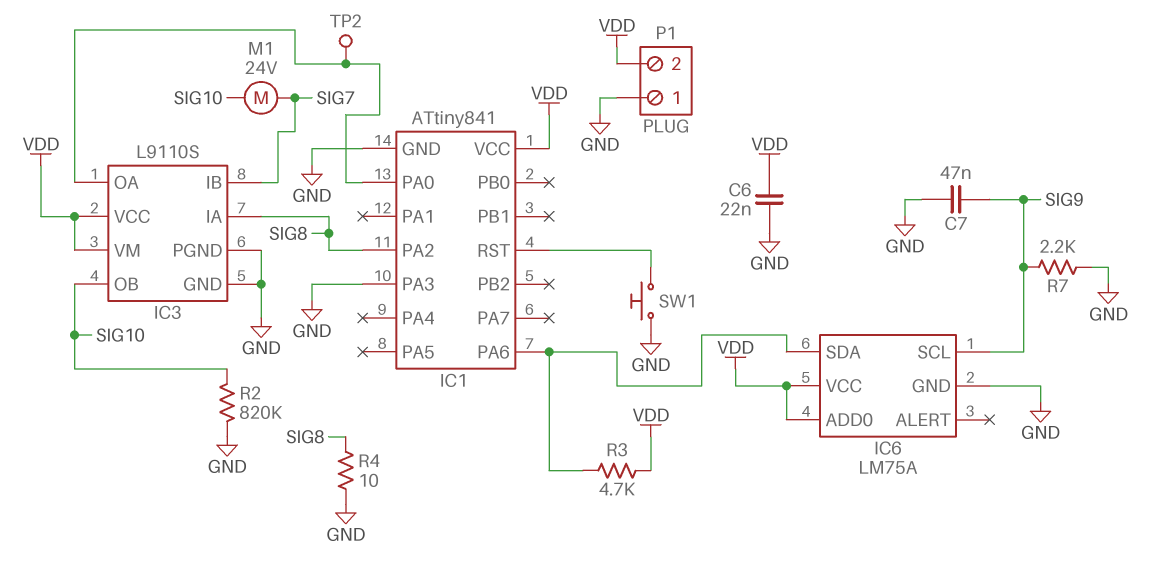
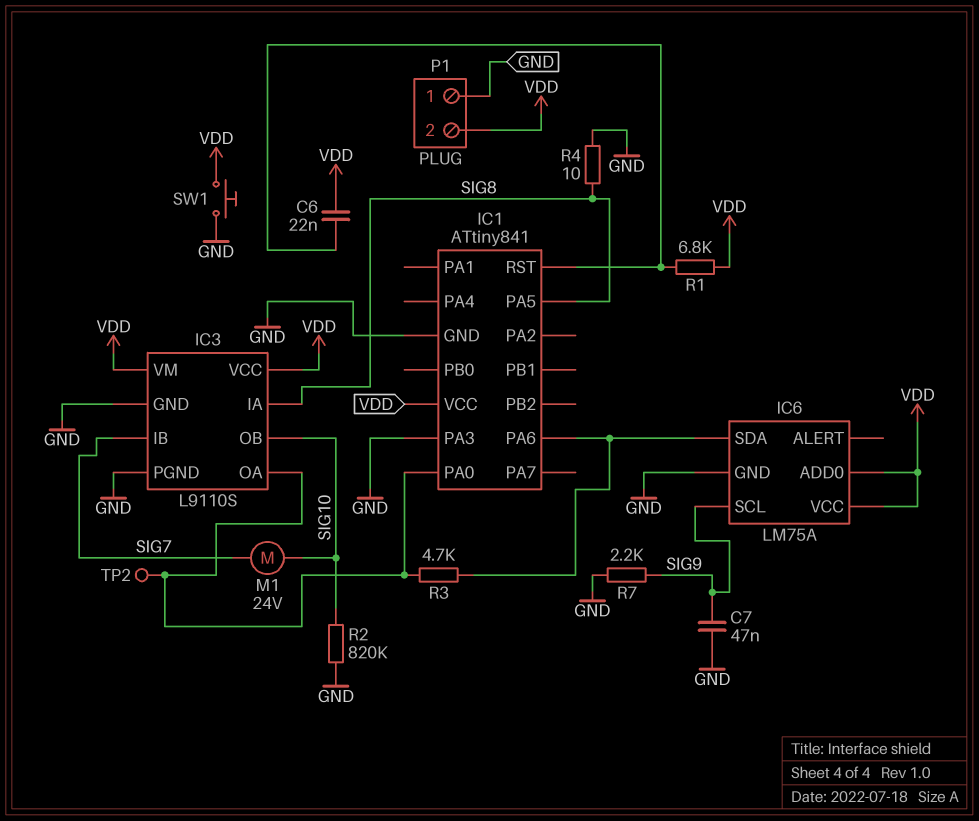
C6: 22nF (GND, VDD) -> 22nF (IC1/RST, VDD)
IC1 pin PA2: SIG8 -> none
IC1 pin PA5: none -> SIG8
R1: none -> 6.8k (IC1/RST, VDD)
R3: 4.7k (IC1/PA6, VDD) -> 4.7k (IC1/PA0, IC1/PA6)
SW1: button (GND, IC1/RST) -> button (GND, VDD)

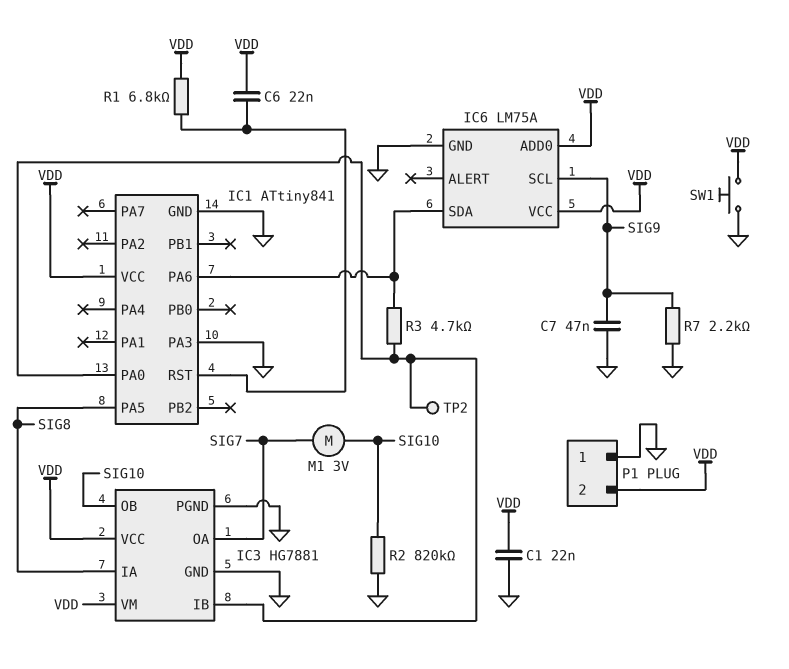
C1: none -> 22nF (GND, VDD)
IC3: L9110S -> HG7881
IC3 pin IB: SIG7 -> IC1/PA0
IC3 pin OA: IC1/PA0 -> SIG7
M1: motor 24V (SIG7, SIG10) -> motor 3V (SIG7, SIG10)
R4: 10 (GND, SIG8) -> none

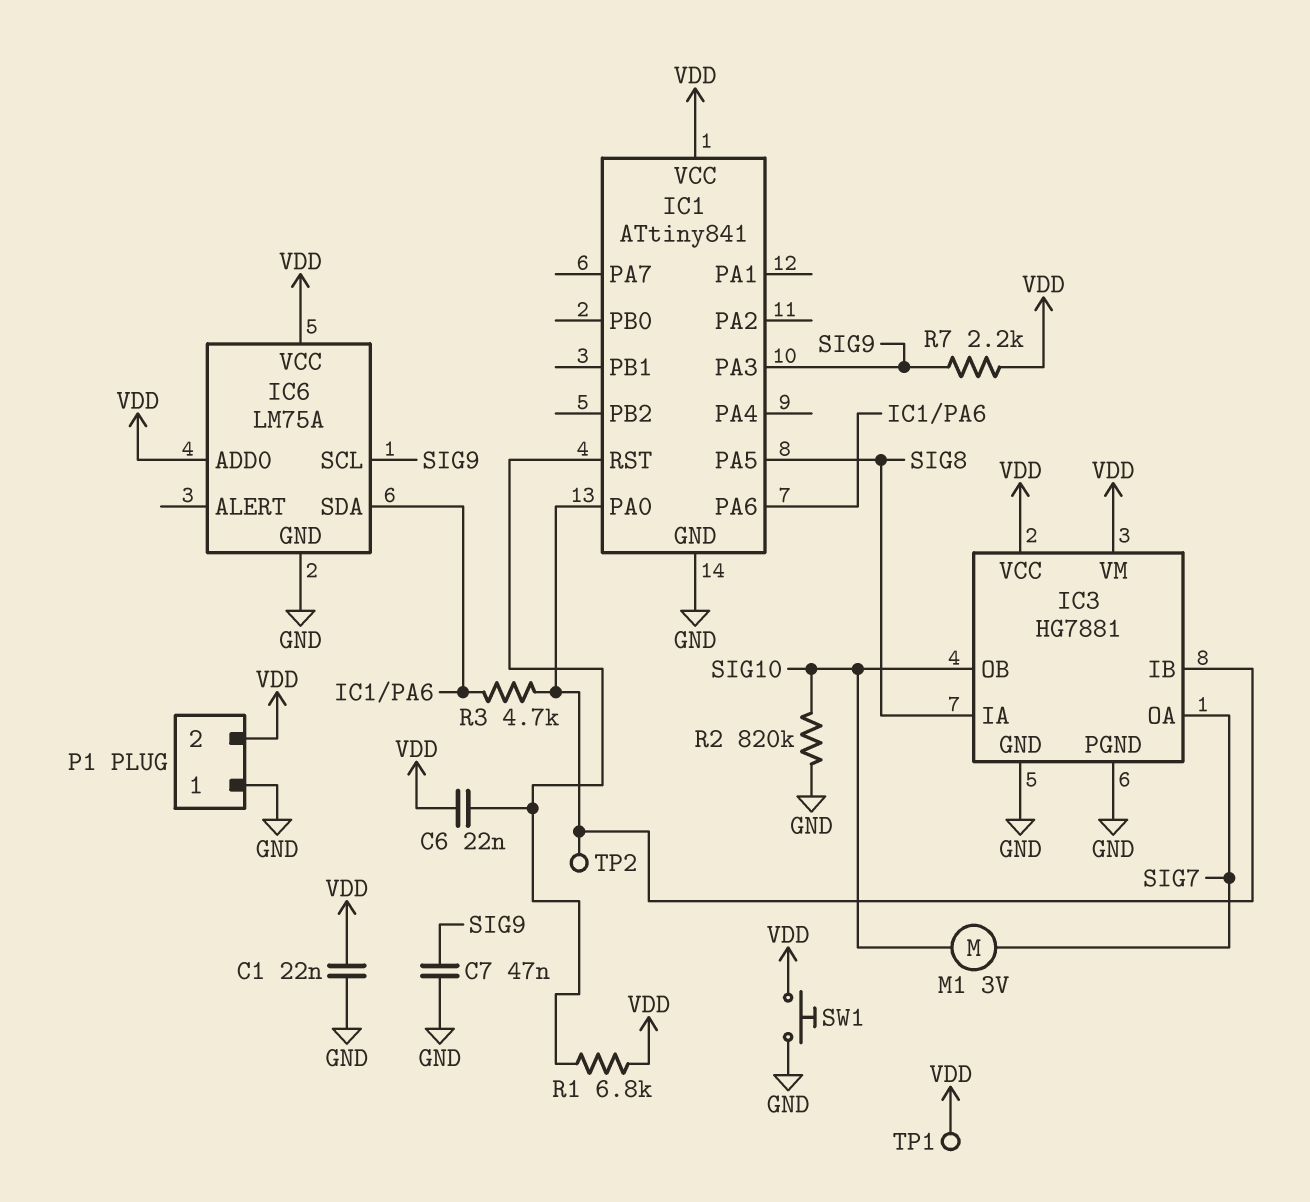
IC1 pin PA3: GND -> SIG9
R7: 2.2k (GND, SIG9) -> 2.2k (SIG9, VDD)
TP1: none -> test point (VDD)

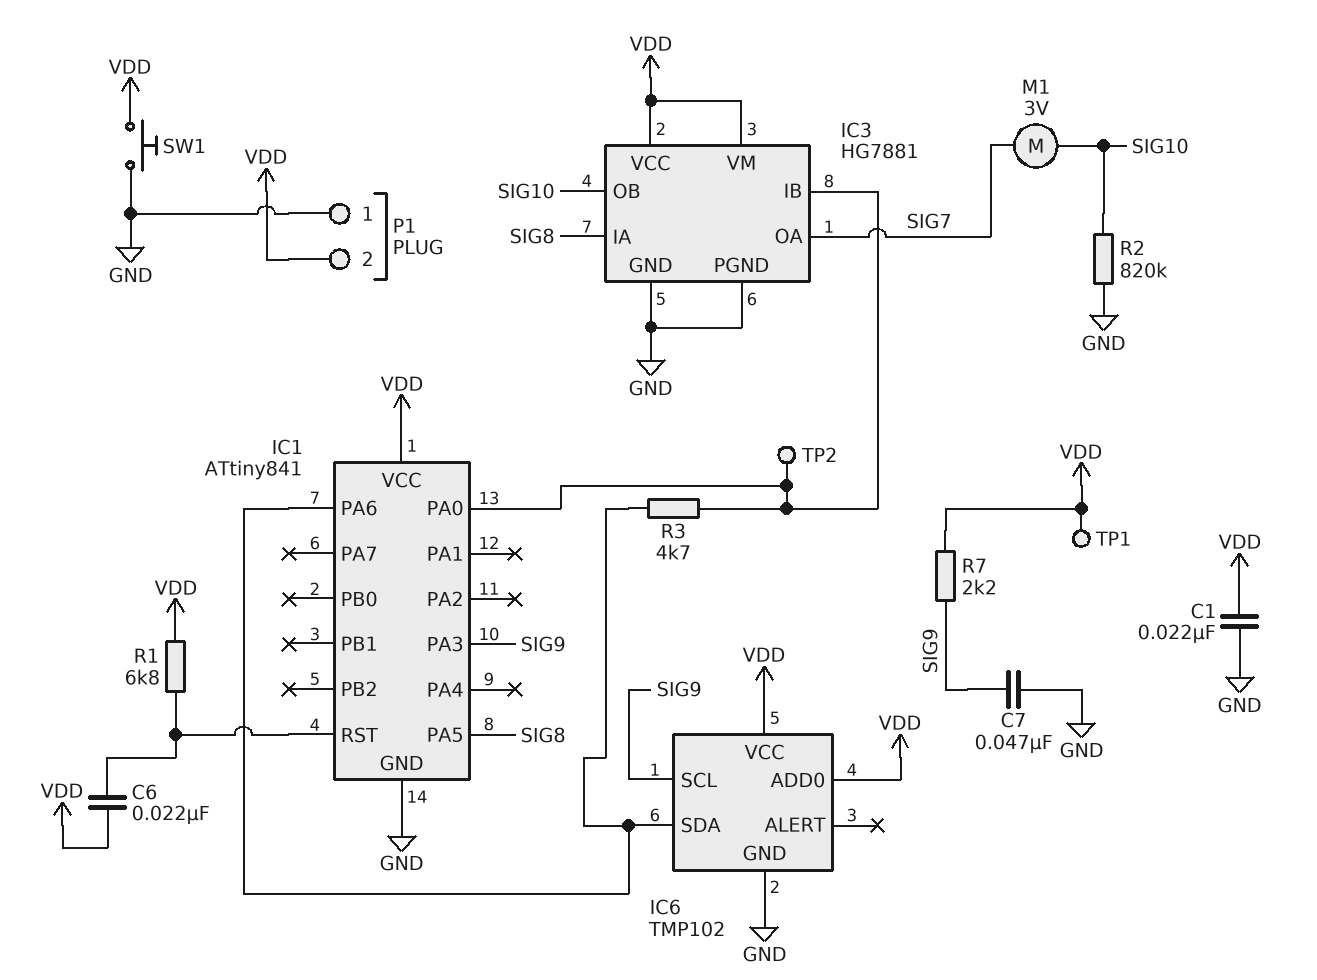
IC6: LM75A -> TMP102

